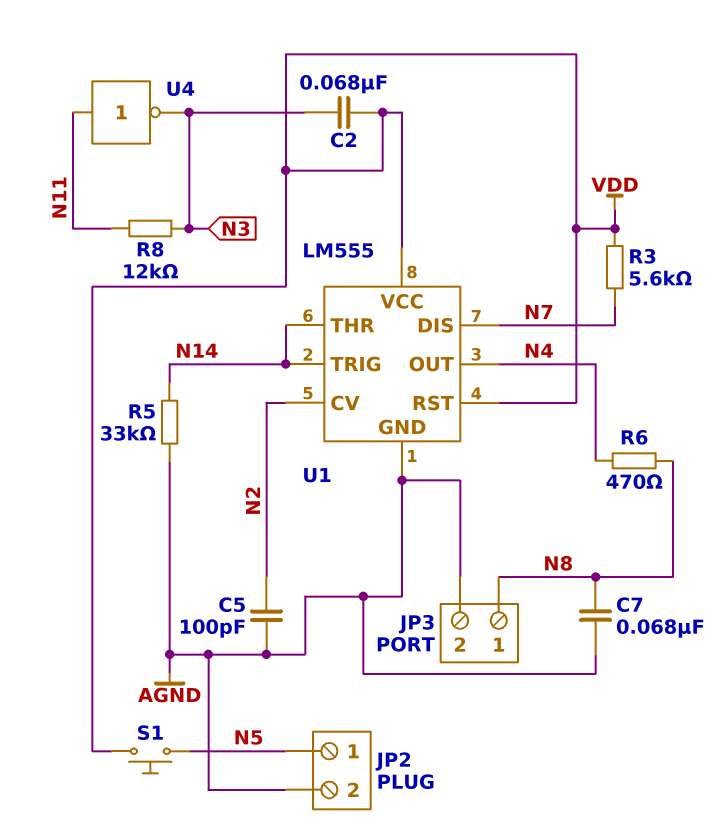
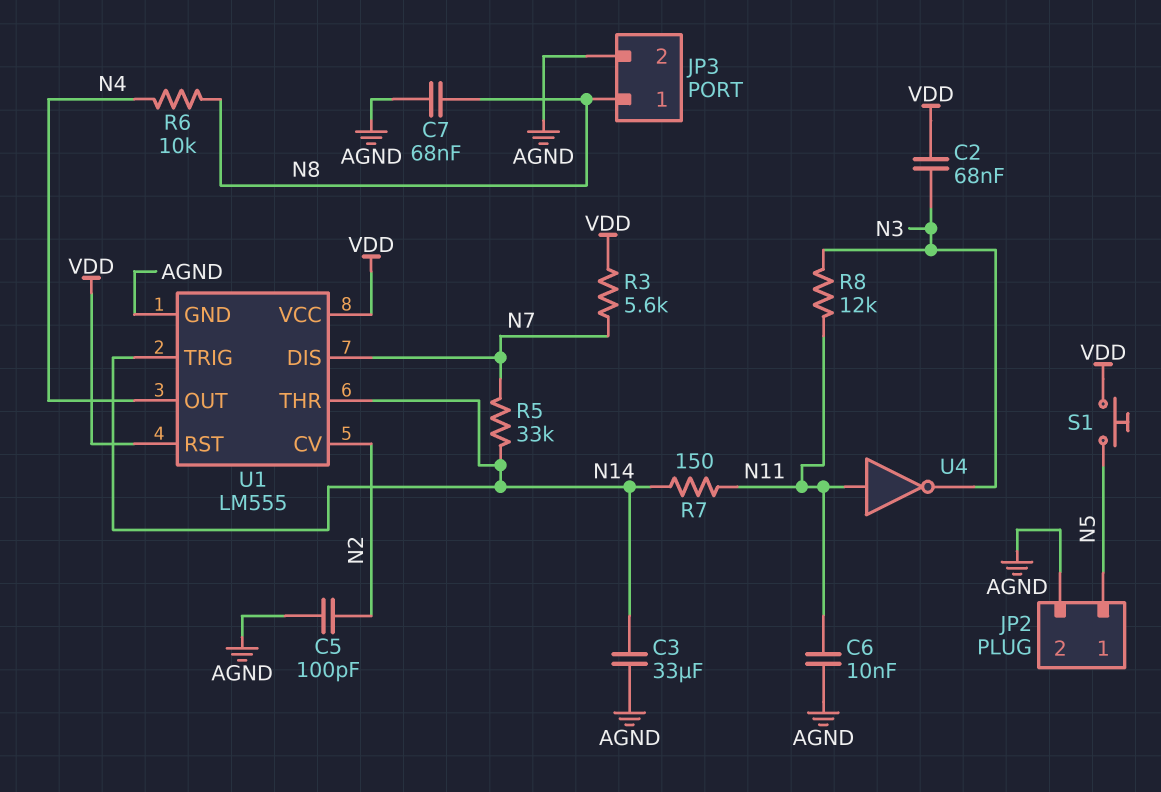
C3: none -> 33uF (AGND, N14)
C6: none -> 10nF (AGND, N11)
R5: 33k (AGND, N14) -> 33k (N7, N14)
R6: 470 (N4, N8) -> 10k (N4, N8)
R7: none -> 150 (N11, N14)

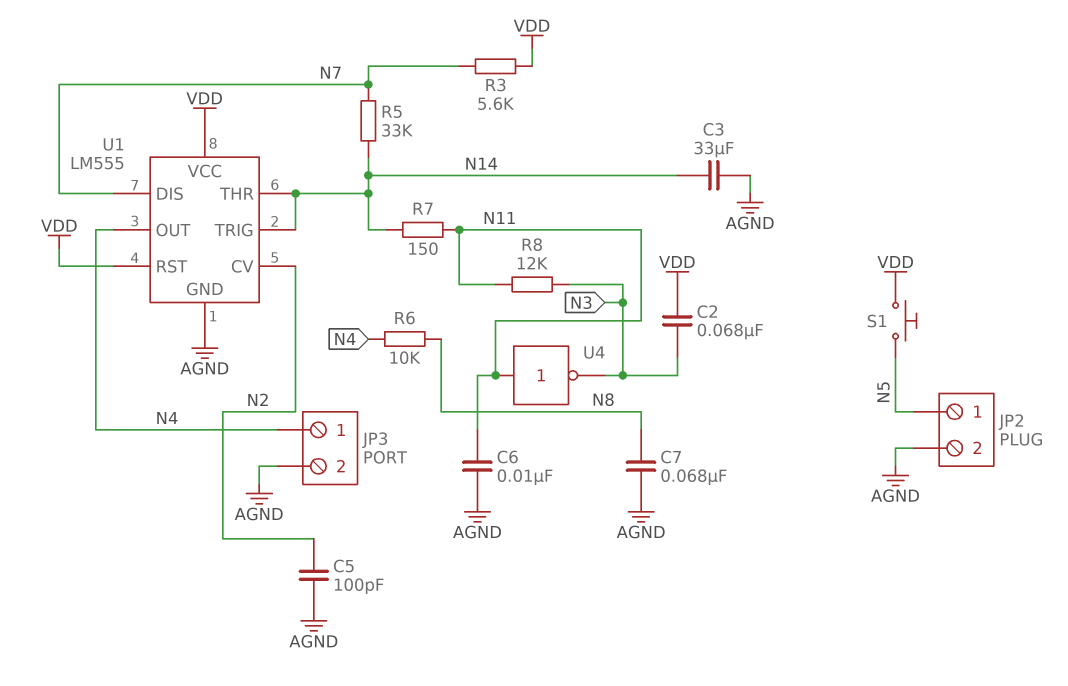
JP3 pin 1: N8 -> N4

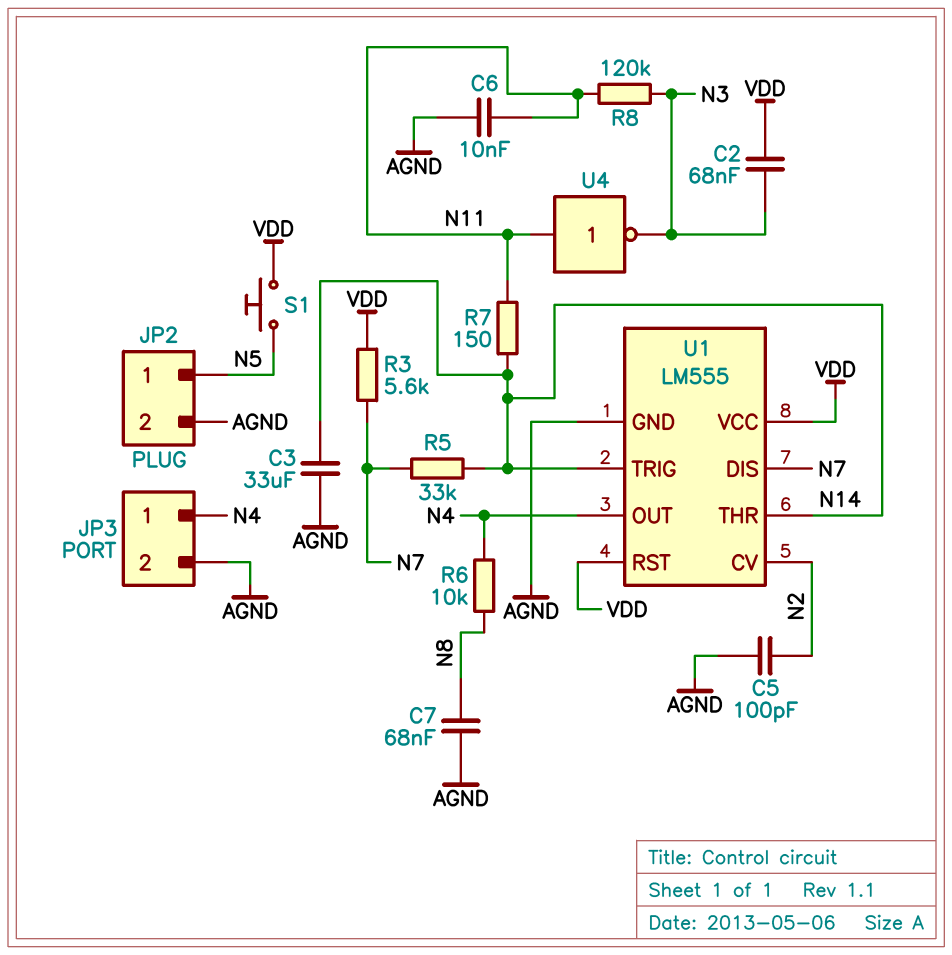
R8: 12k (N3, N11) -> 120k (N3, N11)

